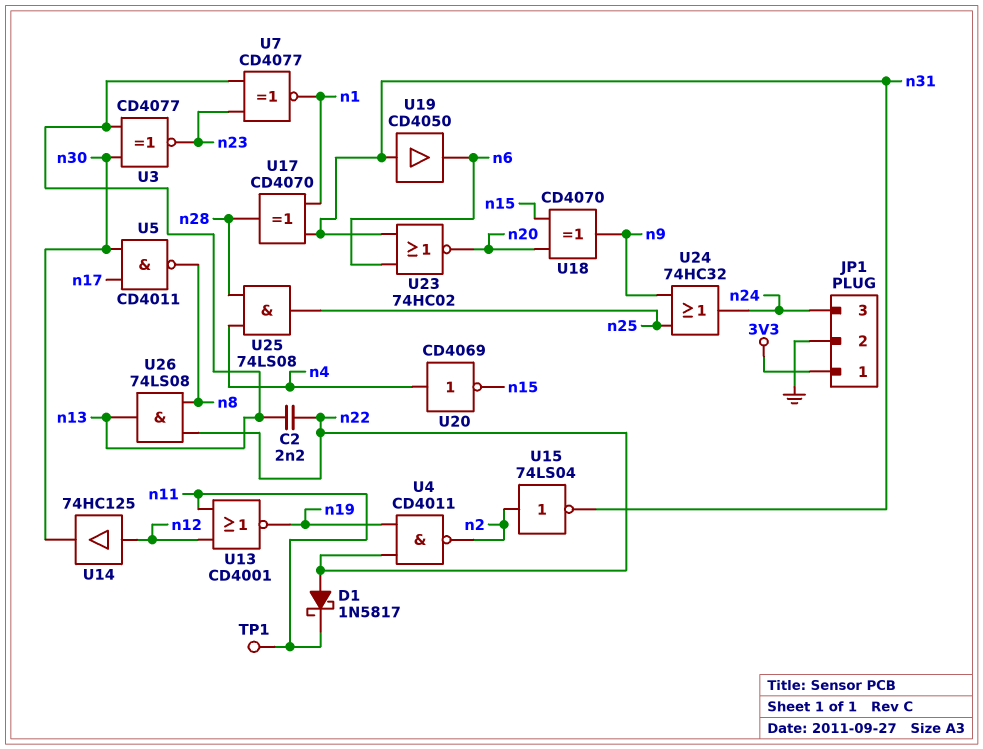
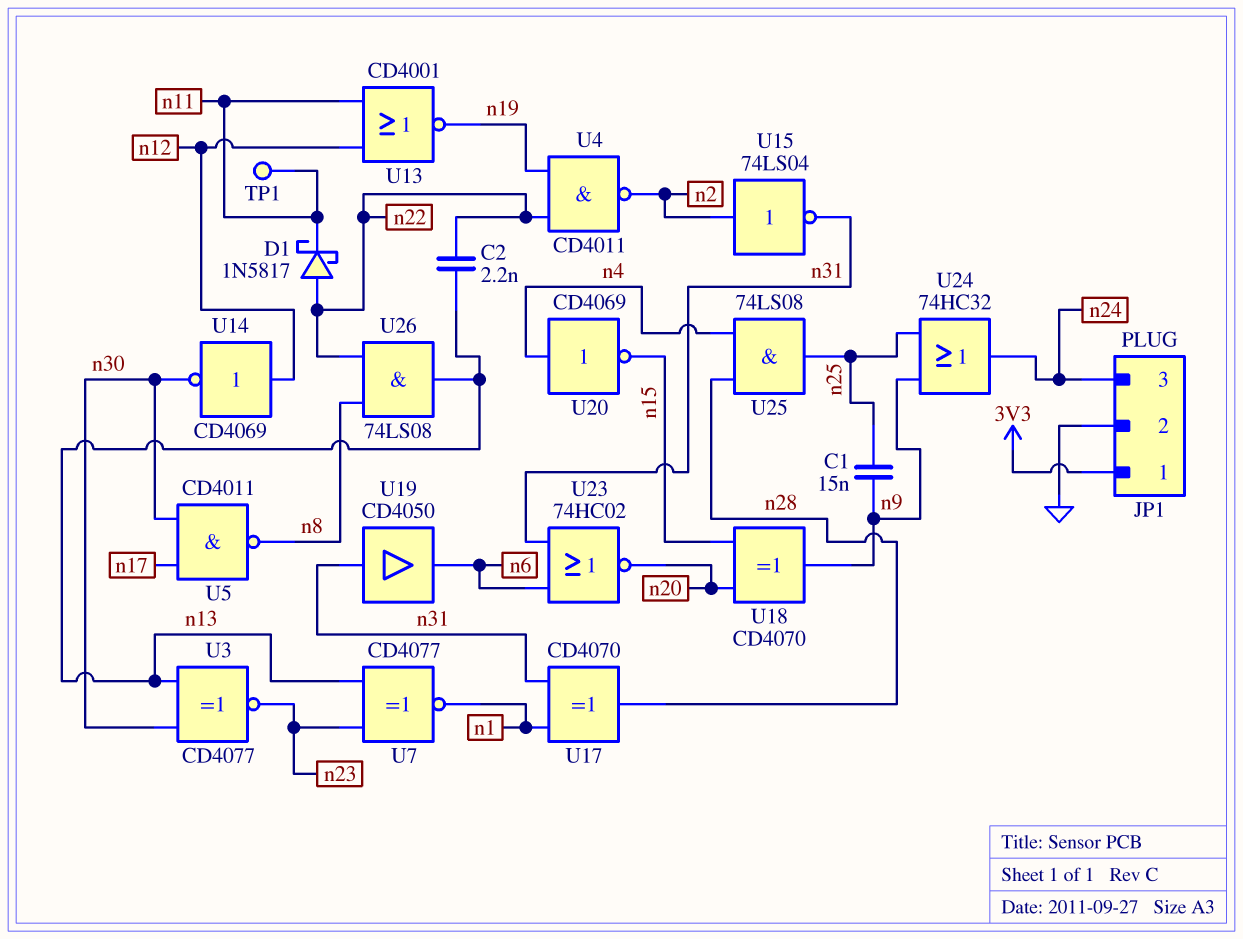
C1: none -> 15nF (n9, n25)
U14: buffer 74HC125 (in n12, out n30) -> NOT CD4069 (in n12, out n30)

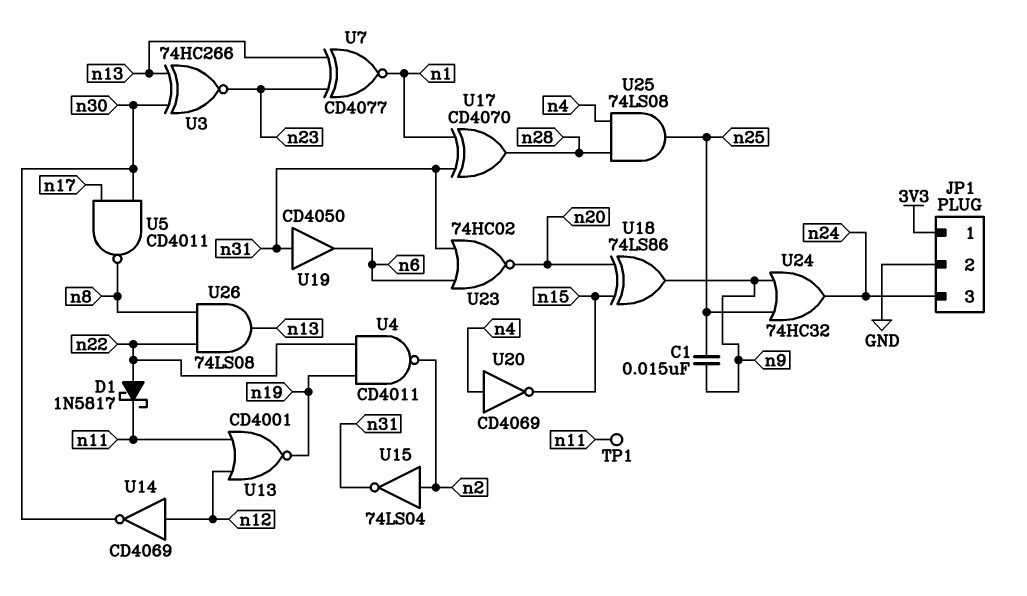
C2: 2.2nF (n13, n22) -> none
U3: XNOR CD4077 (in n13, in n30, out n23) -> XNOR 74HC266 (in n13, in n30, out n23)
U18: XOR CD4070 (in n15, in n20, out n9) -> XOR 74LS86 (in n15, in n20, out n9)

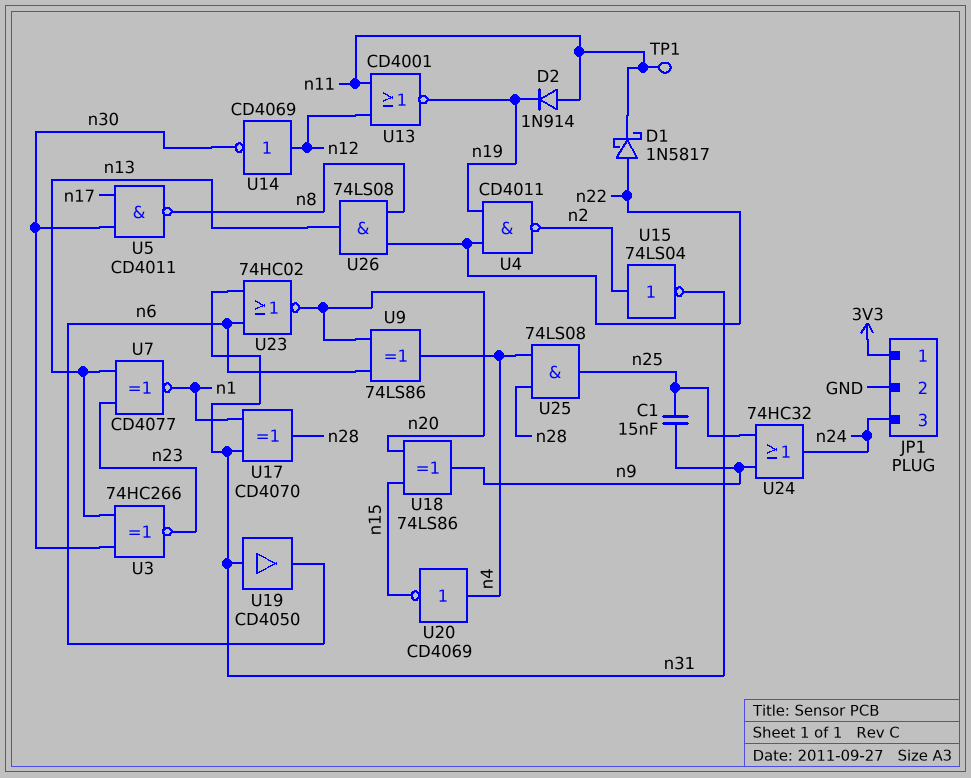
D2: none -> diode 1N914 (A n11, K n19)
U9: none -> XOR 74LS86 (in n6, in n20, out n4)

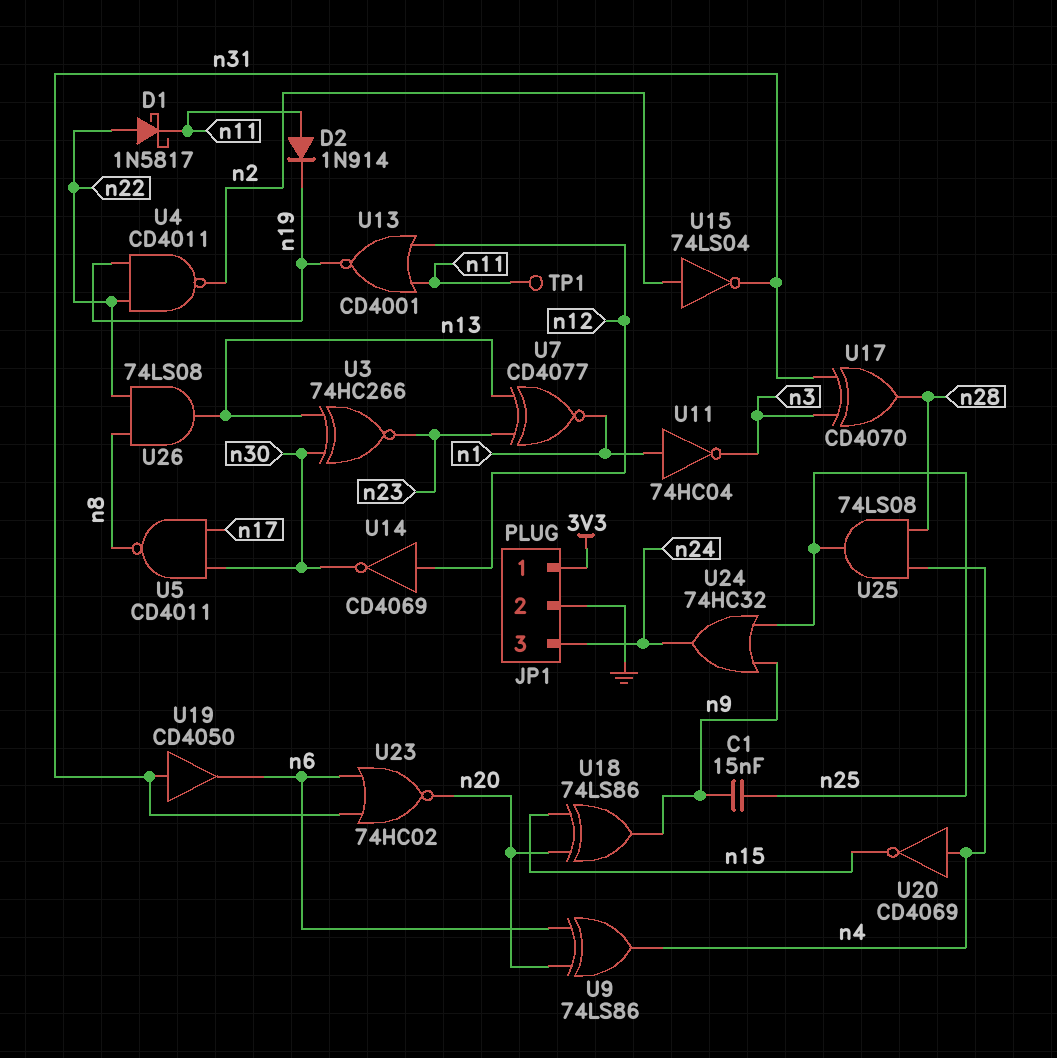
U11: none -> NOT 74HC04 (in n1, out n3)
U17: XOR CD4070 (in n1, in n31, out n28) -> XOR CD4070 (in n3, in n31, out n28)

